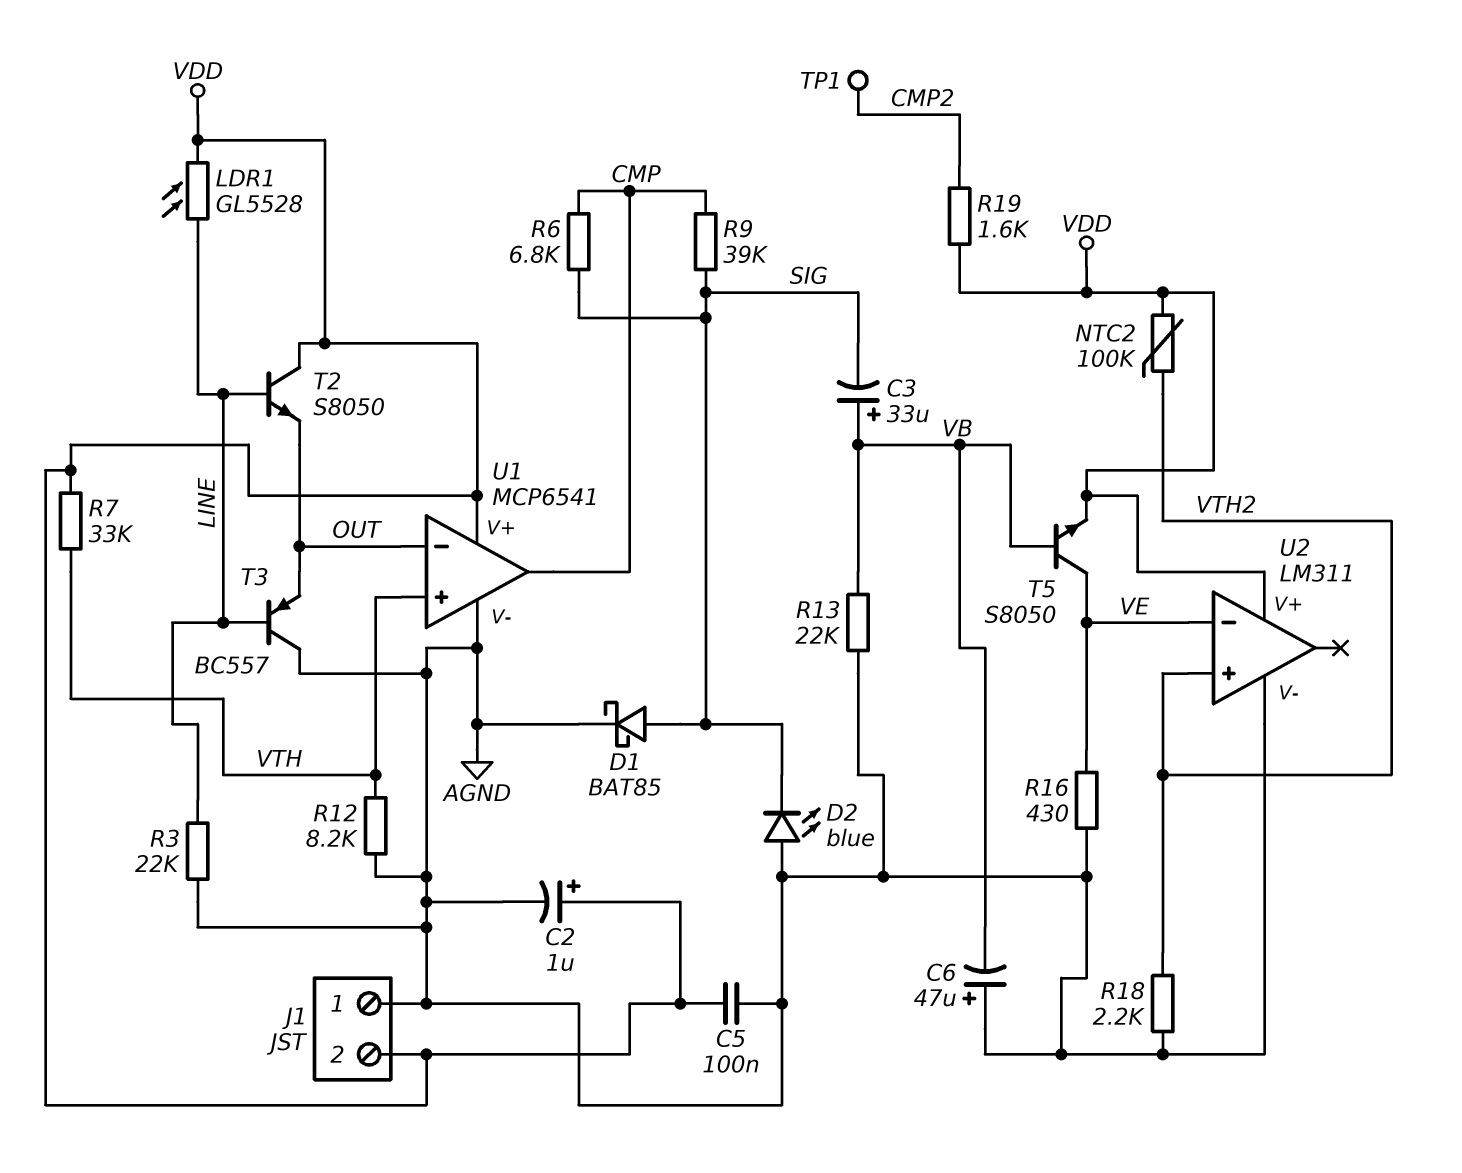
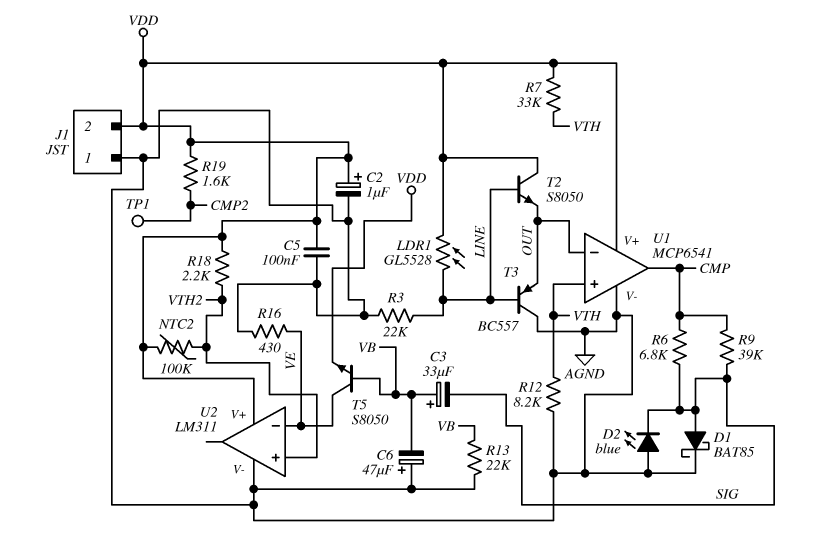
R18: 2.2k (AGND, VTH2) -> 2.2k (VDD, VTH2)

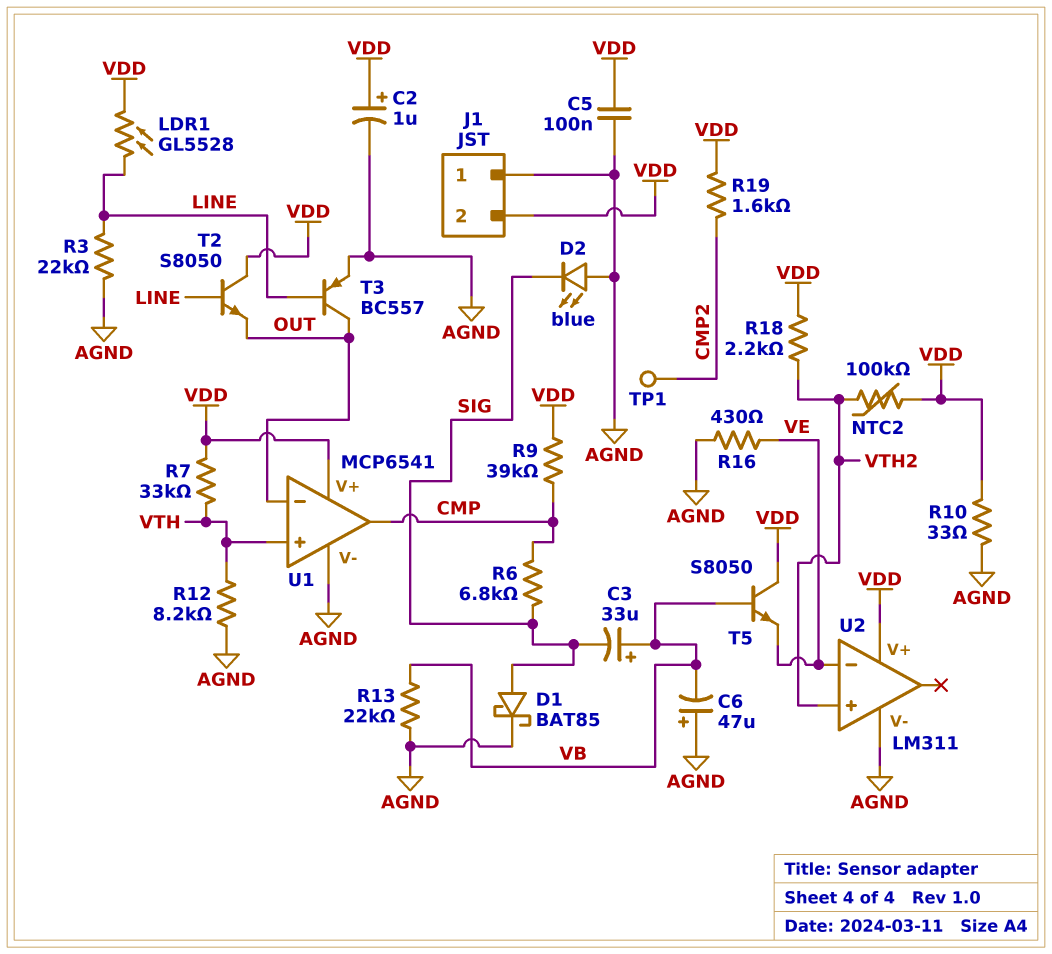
R9: 39k (CMP, SIG) -> 39k (CMP, VDD)
R10: none -> 33 (AGND, VDD)
T3: PNP BC557 (B LINE, C AGND, E OUT) -> PNP BC557 (B LINE, C OUT, E AGND)
T5: NPN S8050 (B VB, C VE, E VDD) -> NPN S8050 (B VB, C VDD, E VE)

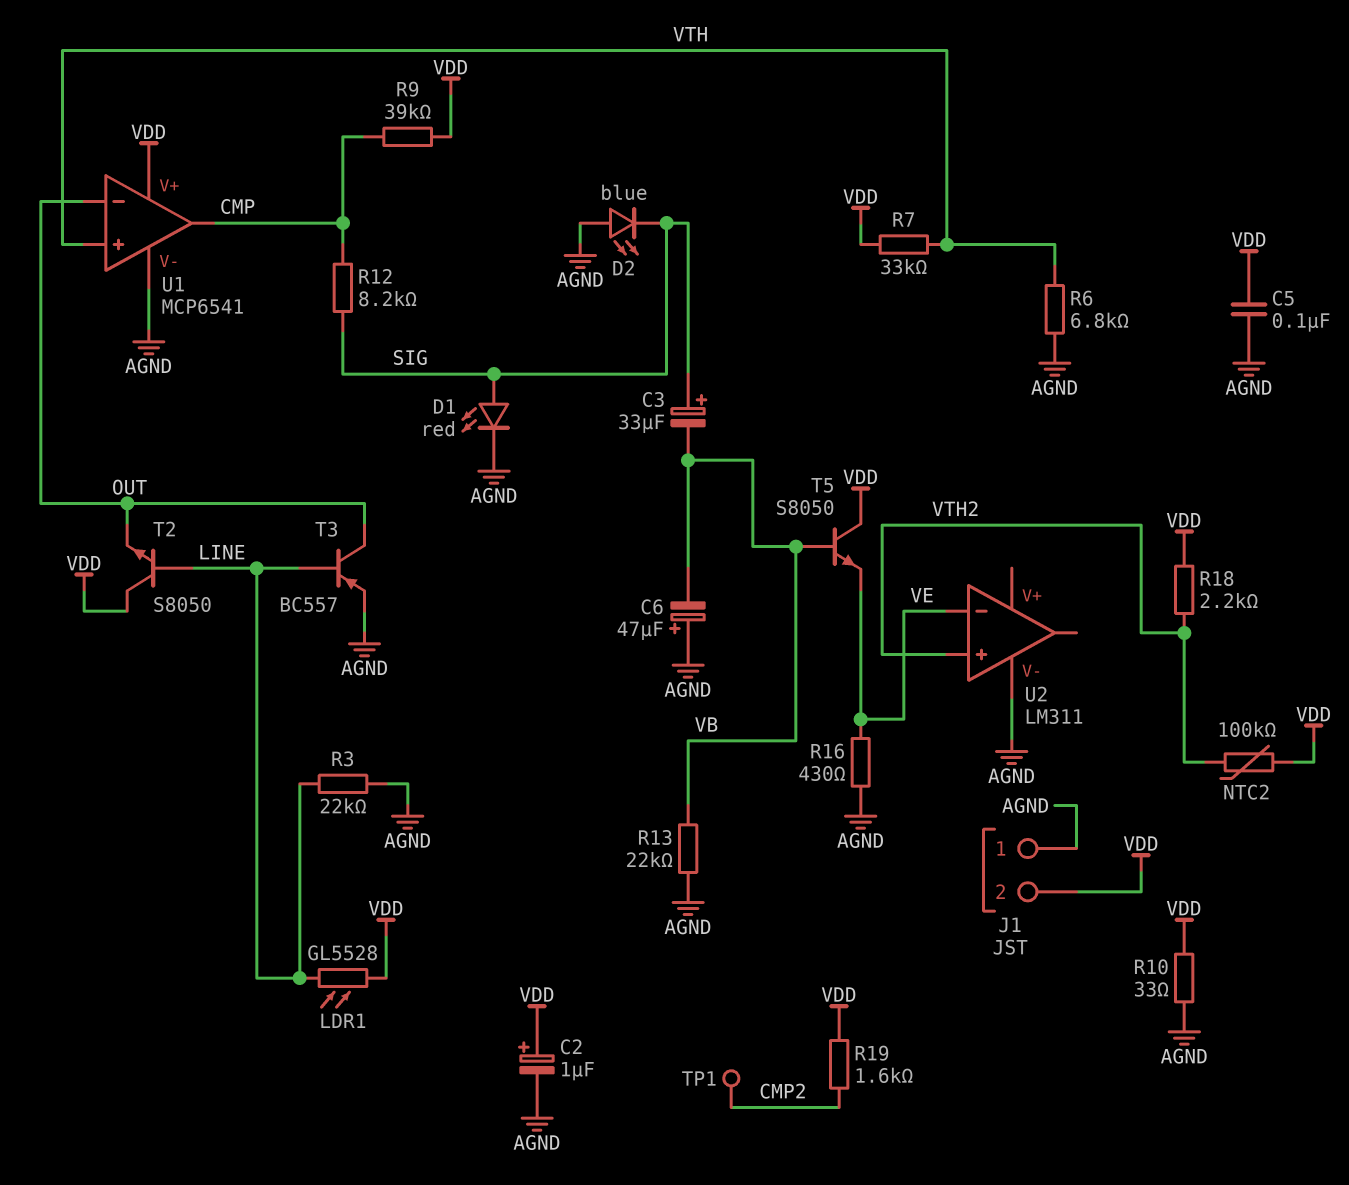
C3: 33uF (plus VB, minus SIG) -> 33uF (plus SIG, minus VB)
D1: schottky BAT85 (A SIG, K AGND) -> LED red (A SIG, K AGND)
R6: 6.8k (CMP, SIG) -> 6.8k (AGND, VTH)
R12: 8.2k (AGND, VTH) -> 8.2k (CMP, SIG)
U2 pin V+: VDD -> none

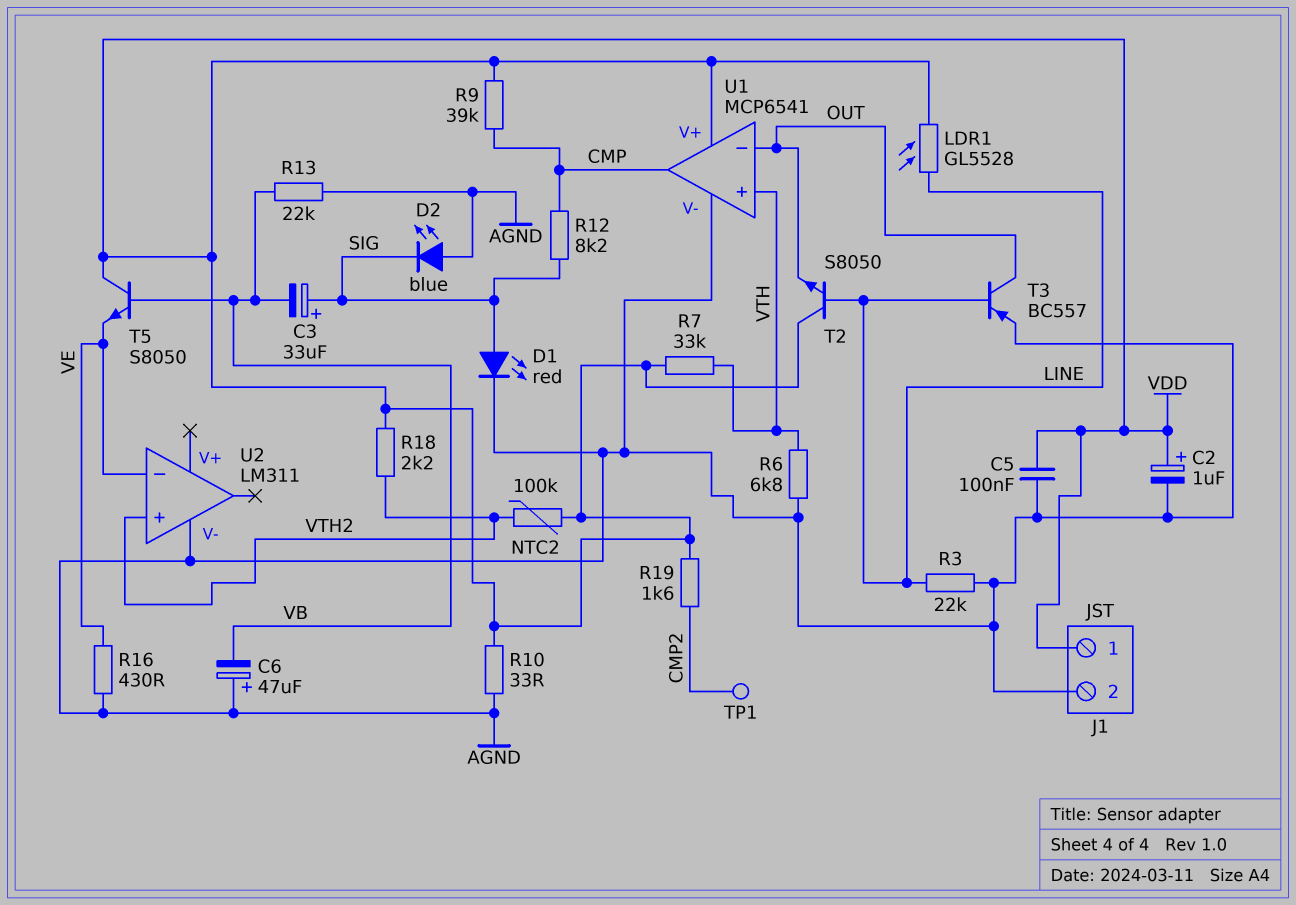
J1 pin 1: AGND -> VDD
J1 pin 2: VDD -> AGND

